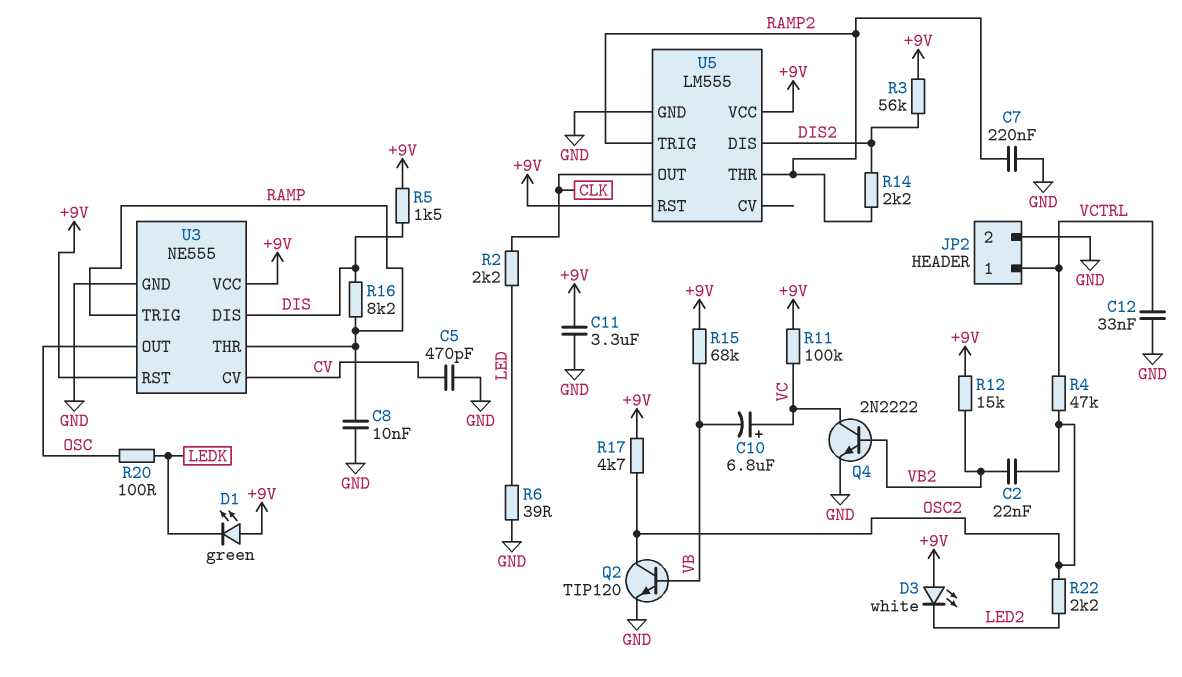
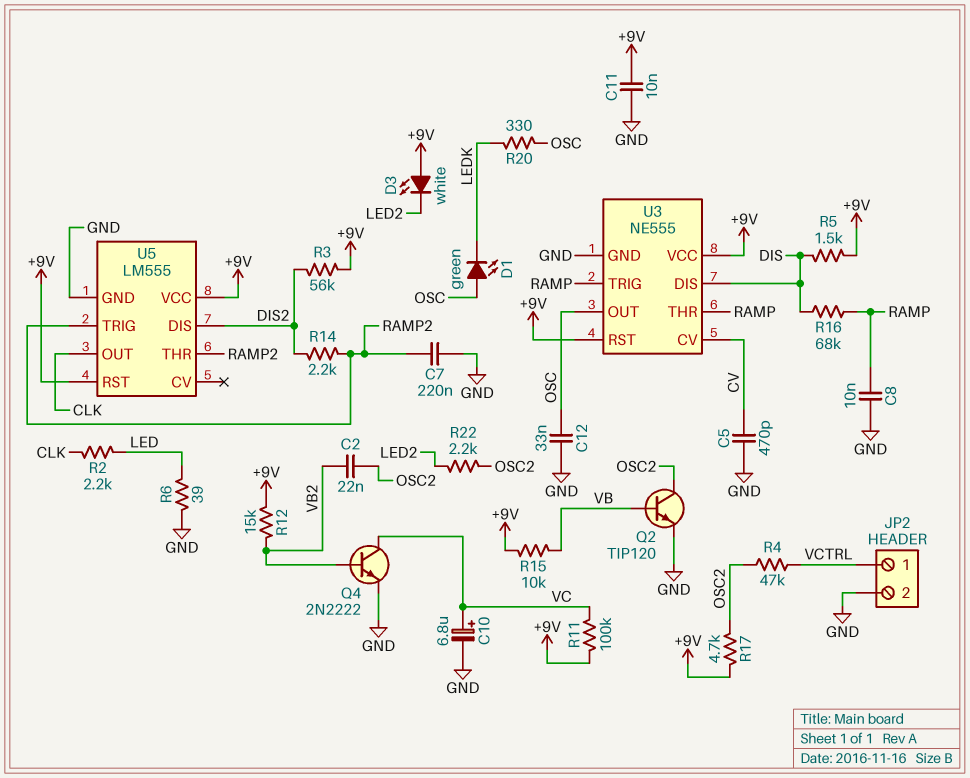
C10: 6.8uF (plus VC, minus VB) -> 6.8uF (plus VC, minus GND)
C11: 3.3uF (+9V, GND) -> 10nF (+9V, GND)
C12: 33nF (GND, VCTRL) -> 33nF (GND, OSC)
D1: LED green (A +9V, K LEDK) -> LED green (A OSC, K LEDK)
R15: 68k (+9V, VB) -> 10k (+9V, VB)
R16: 8.2k (DIS, RAMP) -> 68k (DIS, RAMP)
R20: 100 (LEDK, OSC) -> 330 (LEDK, OSC)

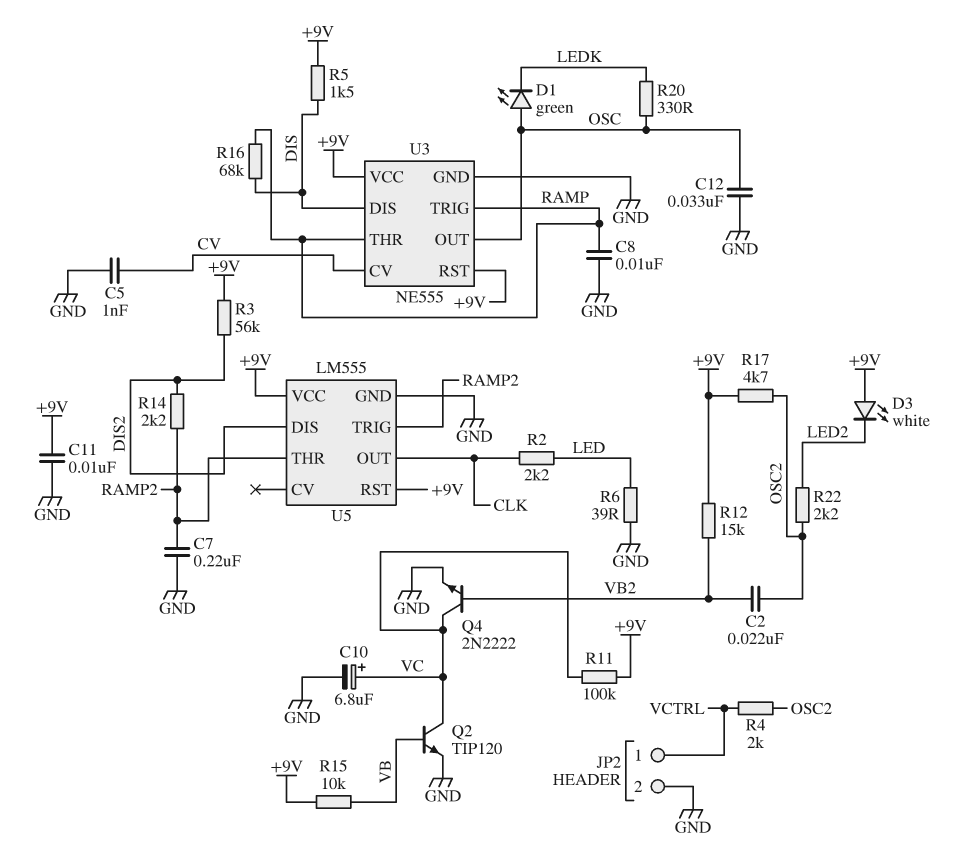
C5: 470pF (CV, GND) -> 1nF (CV, GND)
Q2: NPN TIP120 (B VB, C OSC2, E GND) -> NPN TIP120 (B VB, C VC, E GND)
R4: 47k (OSC2, VCTRL) -> 2k (OSC2, VCTRL)

